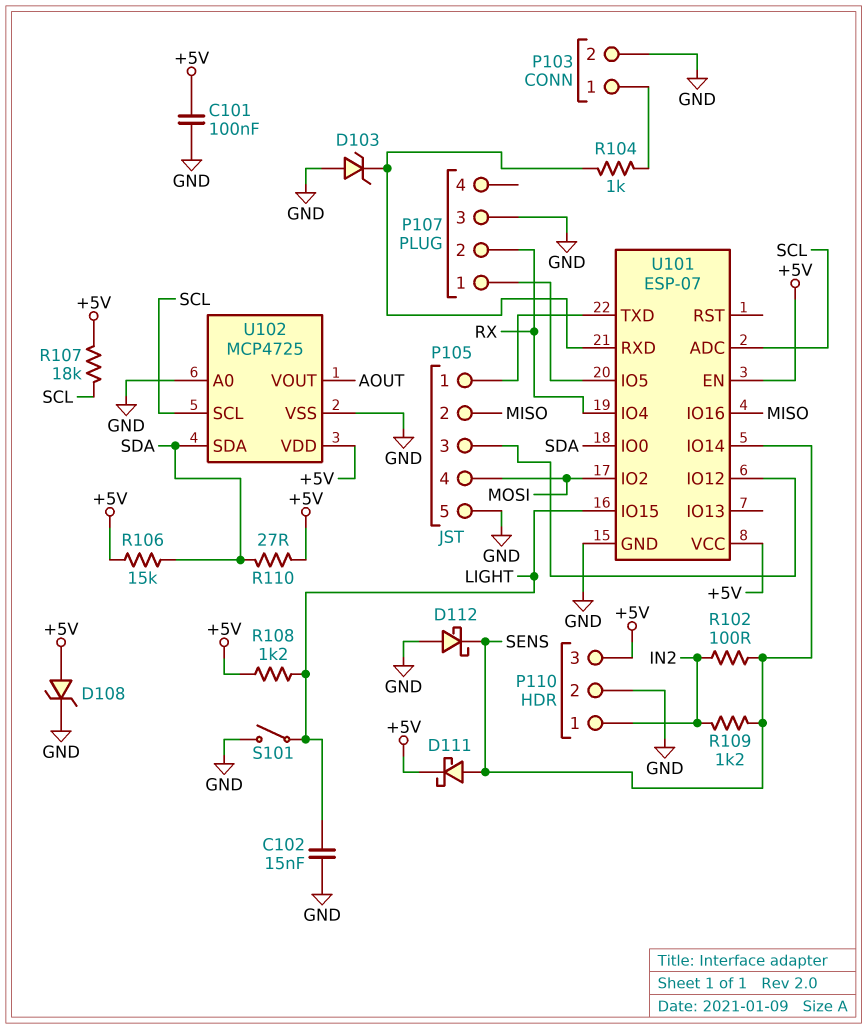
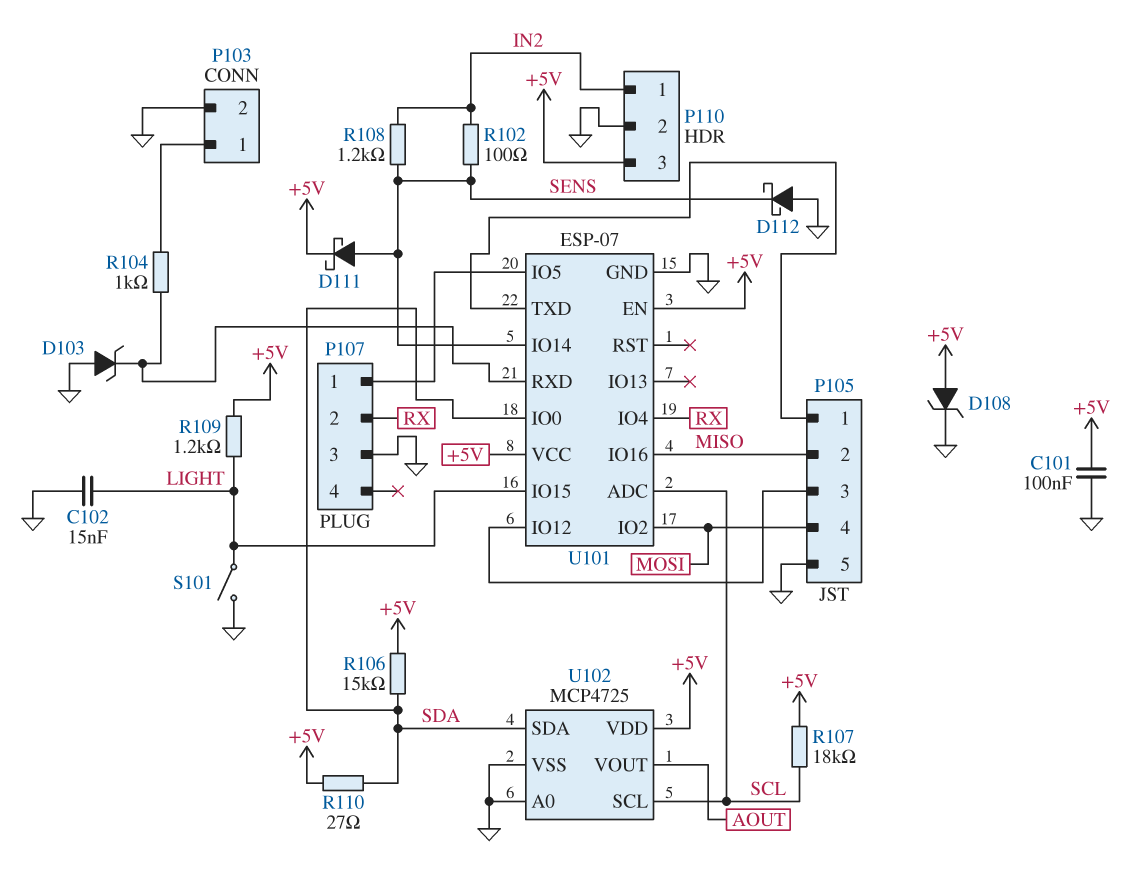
R108: 1.2k (+5V, LIGHT) -> 1.2k (IN2, SENS)
R109: 1.2k (IN2, SENS) -> 1.2k (+5V, LIGHT)

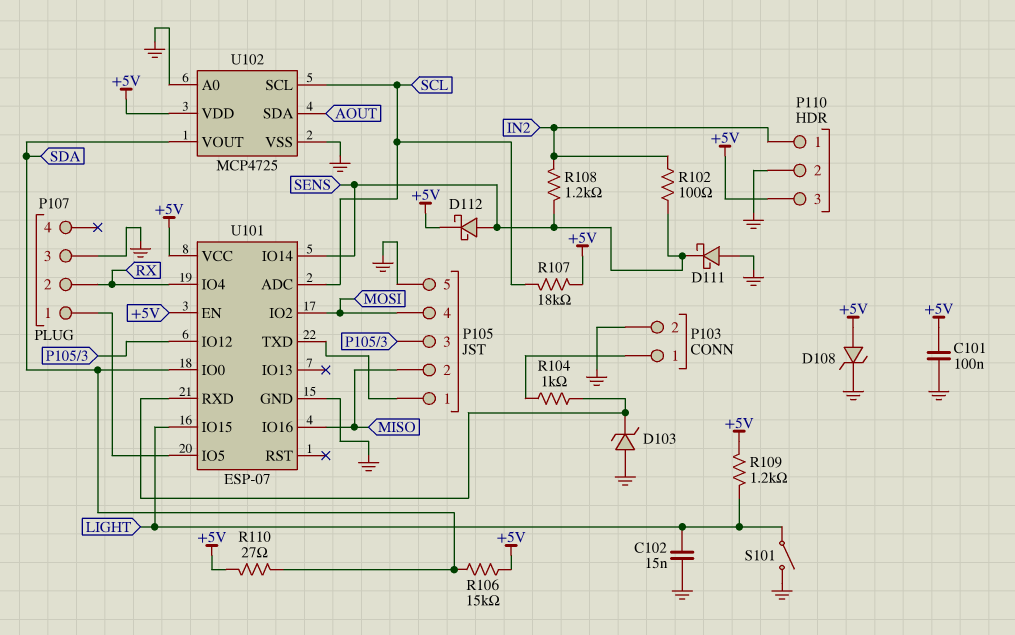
D111: schottky (A SENS, K +5V) -> schottky (A GND, K SENS)
D112: schottky (A GND, K SENS) -> schottky (A SENS, K +5V)
U102 pin SDA: SDA -> AOUT
U102 pin VOUT: AOUT -> SDA

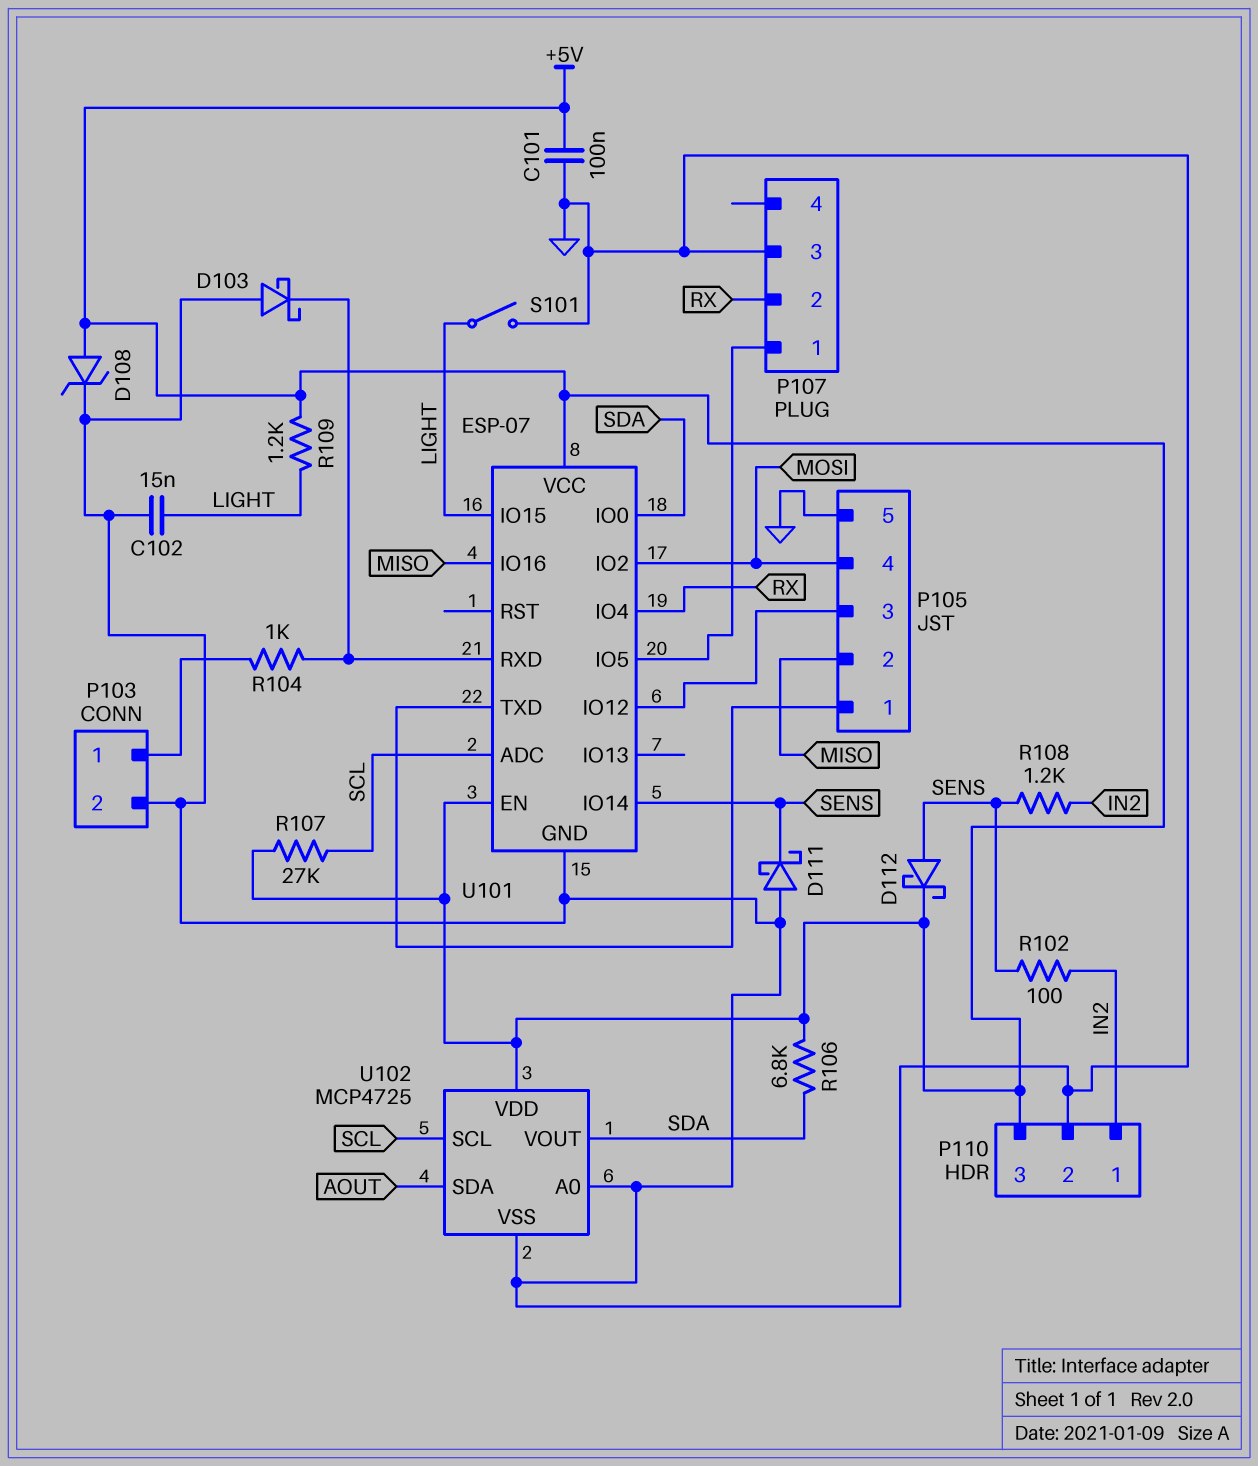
D103: zener (A GND, K U101/RXD) -> schottky (A GND, K U101/RXD)
R106: 15k (+5V, SDA) -> 6.8k (+5V, SDA)
R107: 18k (+5V, SCL) -> 27k (+5V, SCL)
R110: 27 (+5V, SDA) -> none

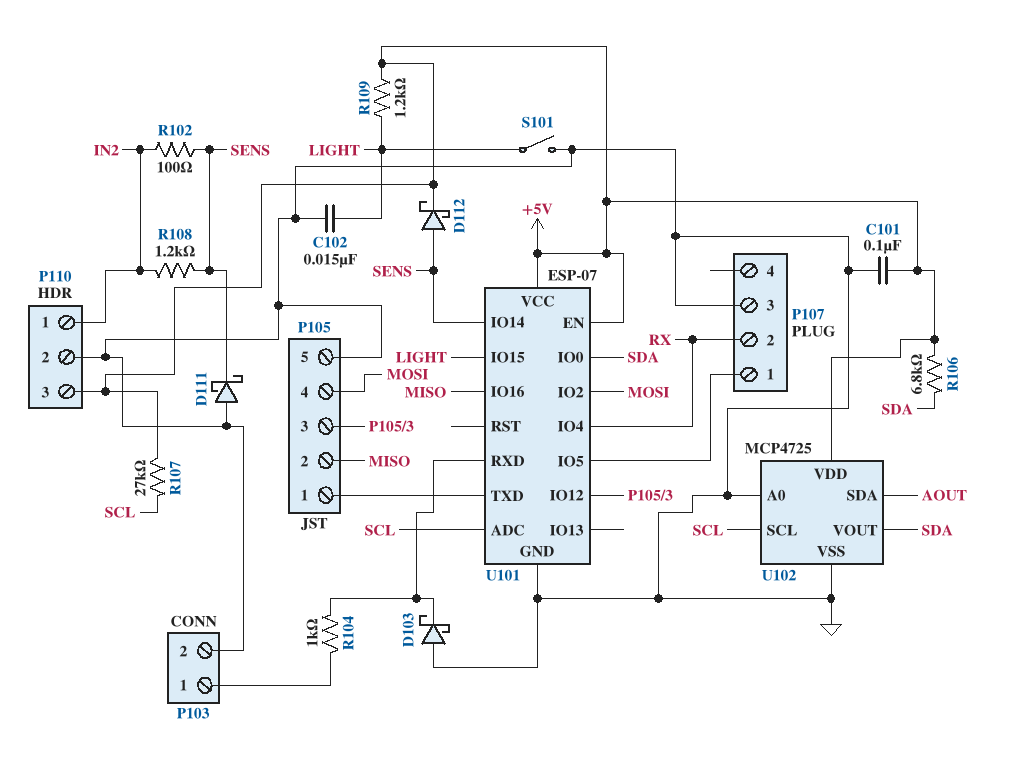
D108: zener (A +5V, K GND) -> none

